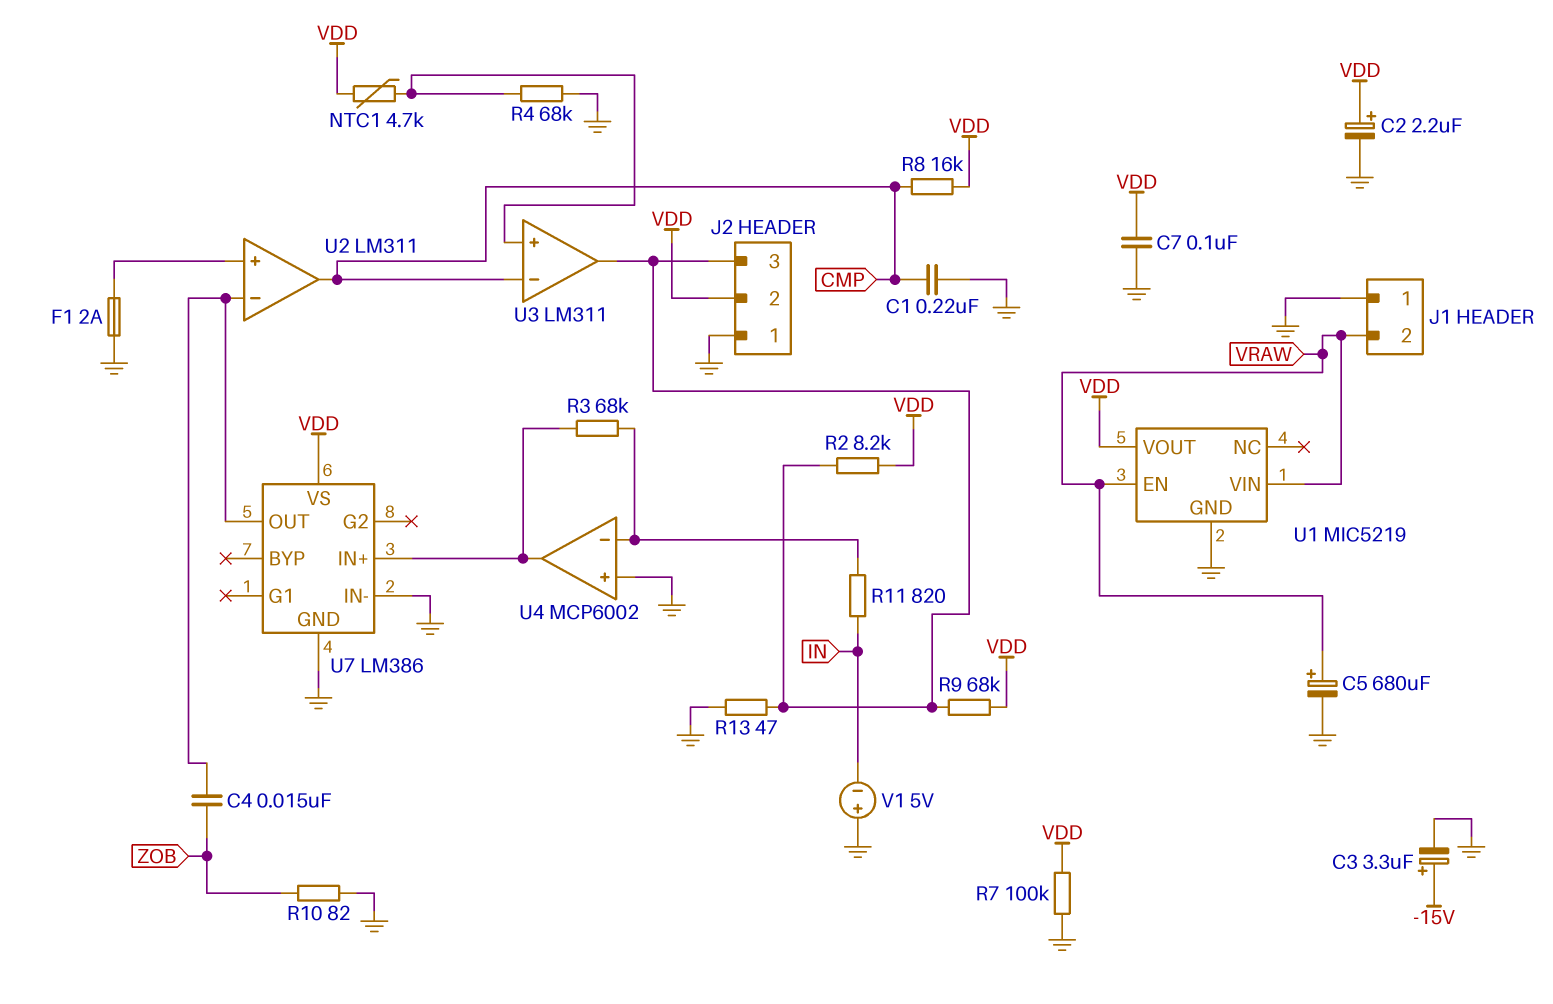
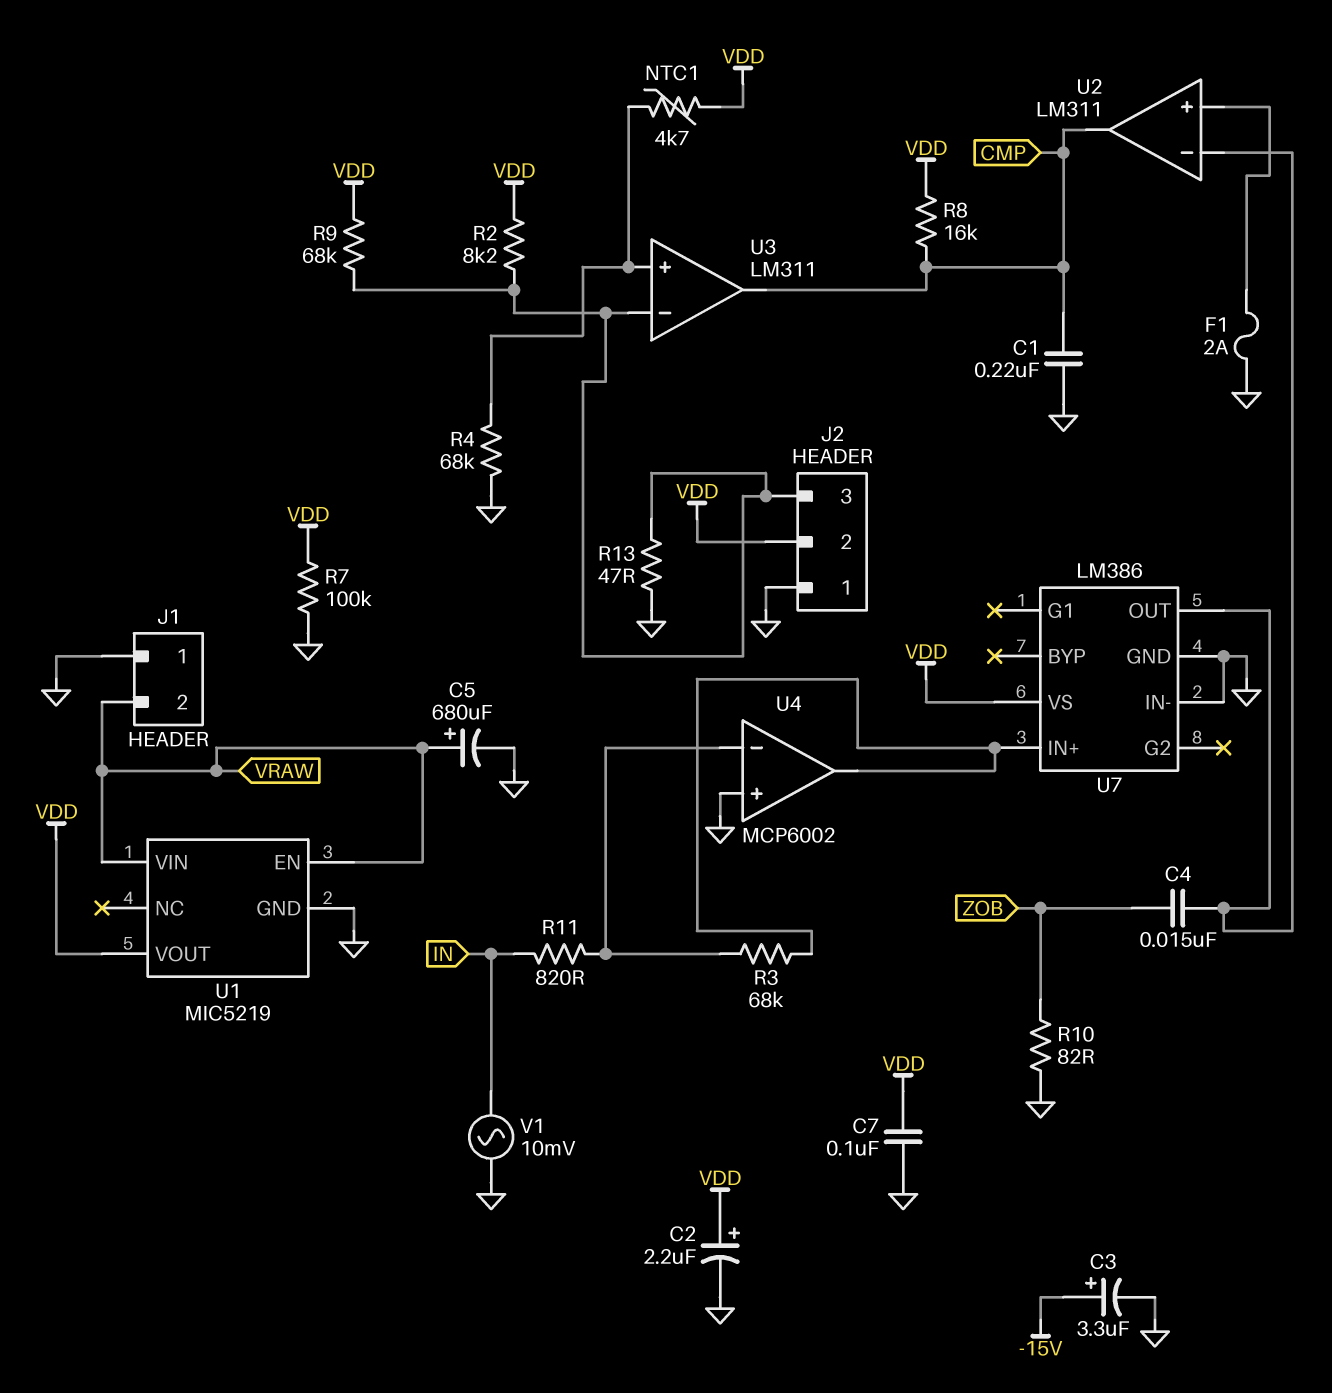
U3 pin in-: CMP -> J2/3
U3 pin out: J2/3 -> CMP
V1: 5V (plus GND, minus IN) -> AC 10mV (GND, IN)

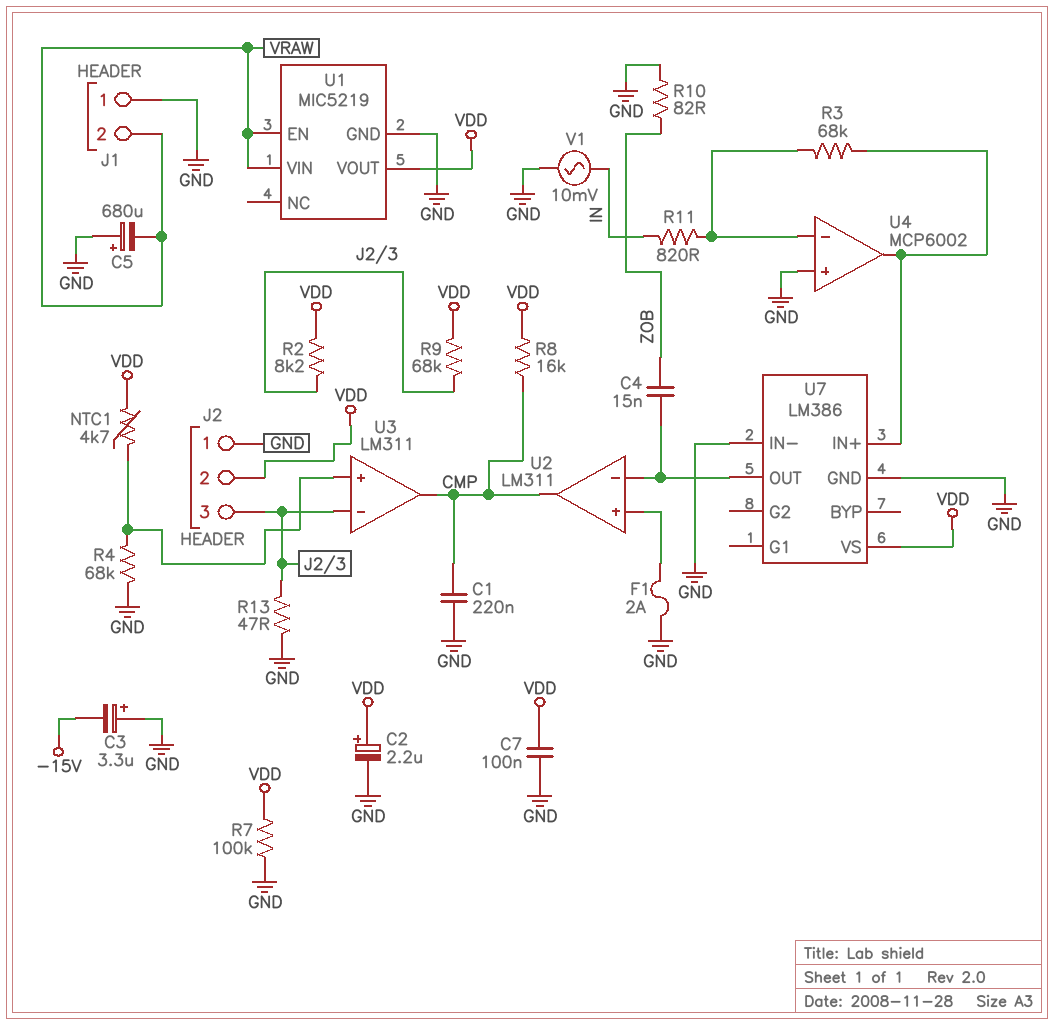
C3: 3.3uF (plus -15V, minus GND) -> 3.3uF (plus GND, minus -15V)
C5: 680uF (plus VRAW, minus GND) -> 680uF (plus GND, minus VRAW)

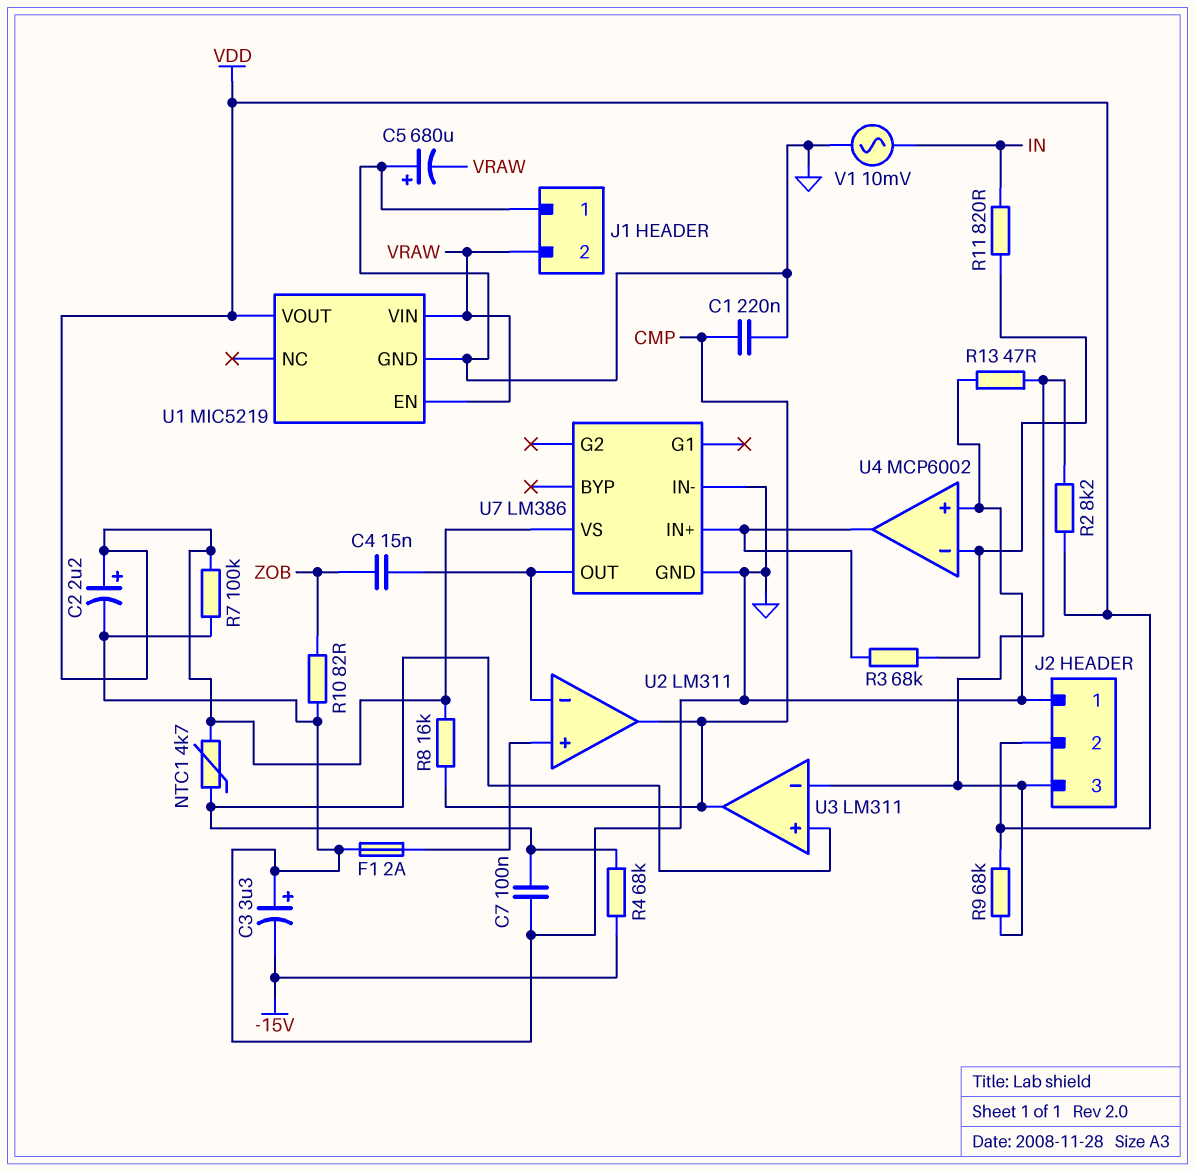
C7: 100nF (GND, VDD) -> 100nF (GND, U3/in+)
R4: 68k (GND, U3/in+) -> 68k (-15V, U3/in+)

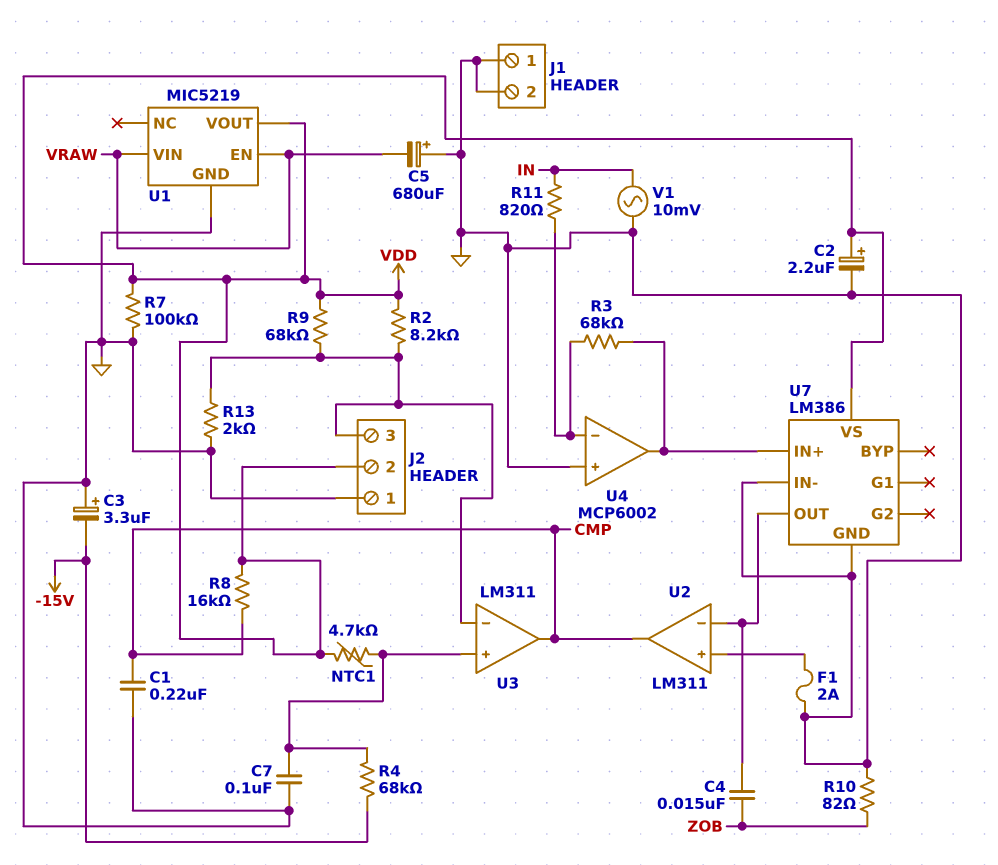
J1 pin 2: VRAW -> GND
R13: 47 (GND, J2/3) -> 2k (GND, J2/3)

